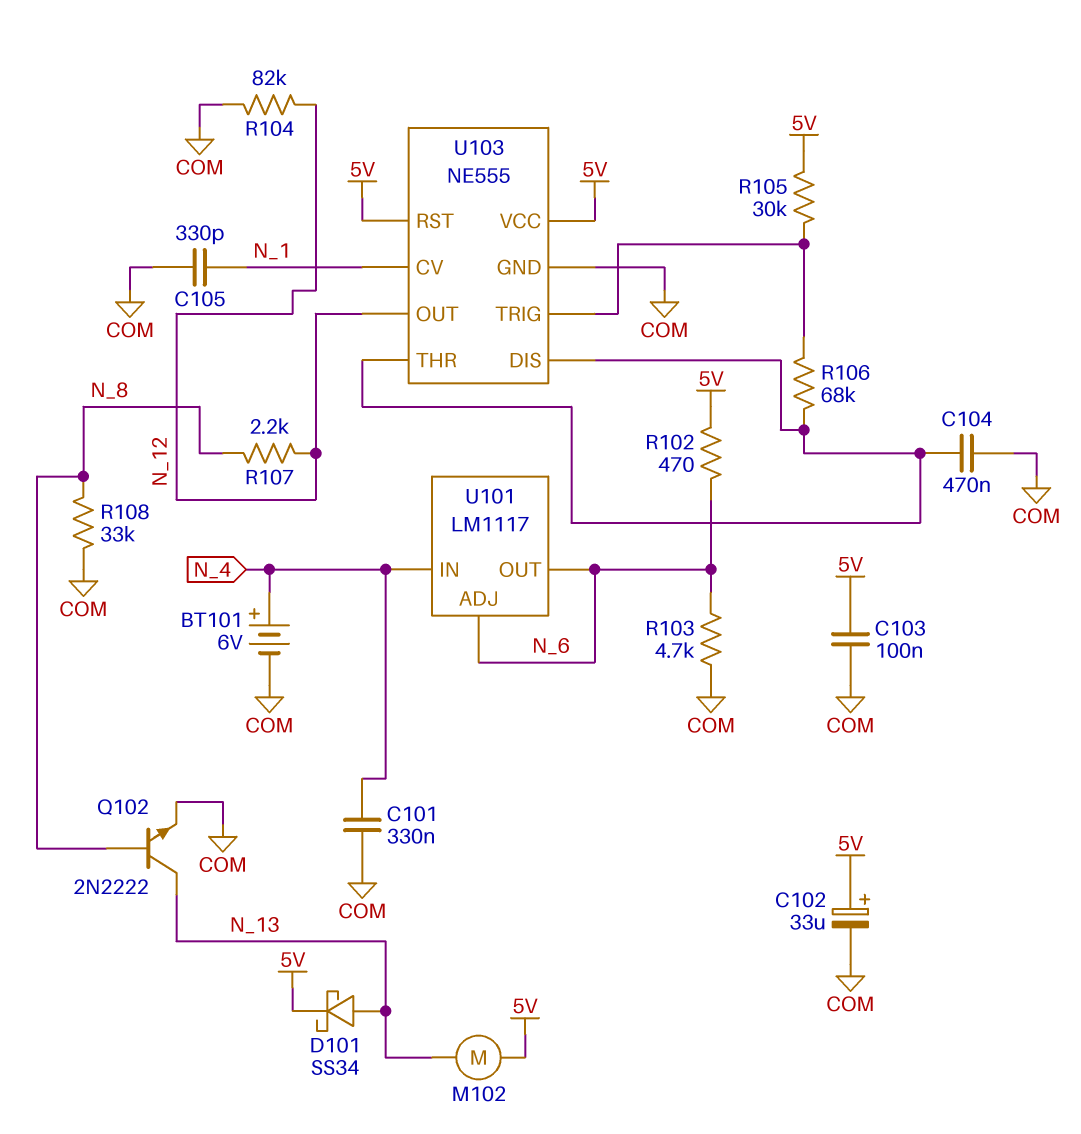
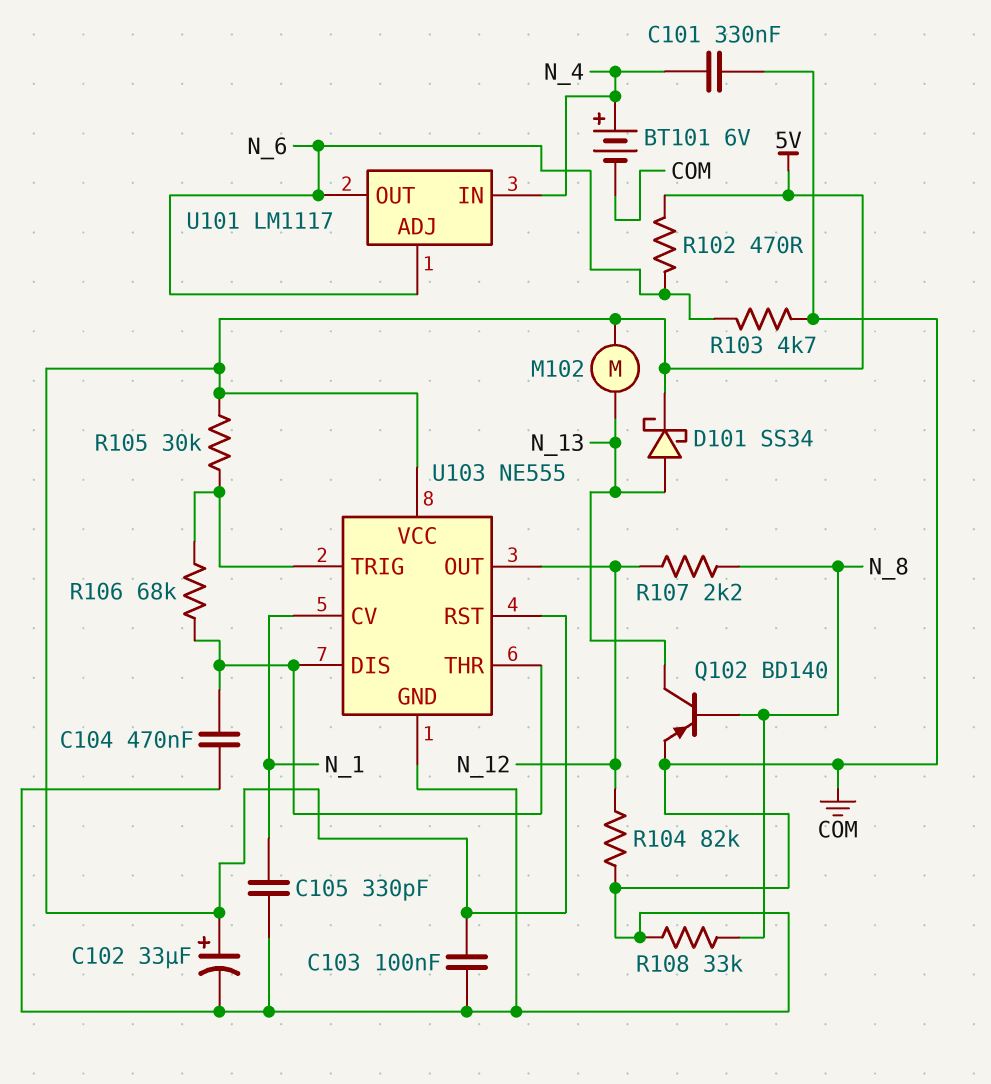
Q102: NPN 2N2222 (B N_8, C N_13, E COM) -> PNP BD140 (B N_8, C N_13, E COM)

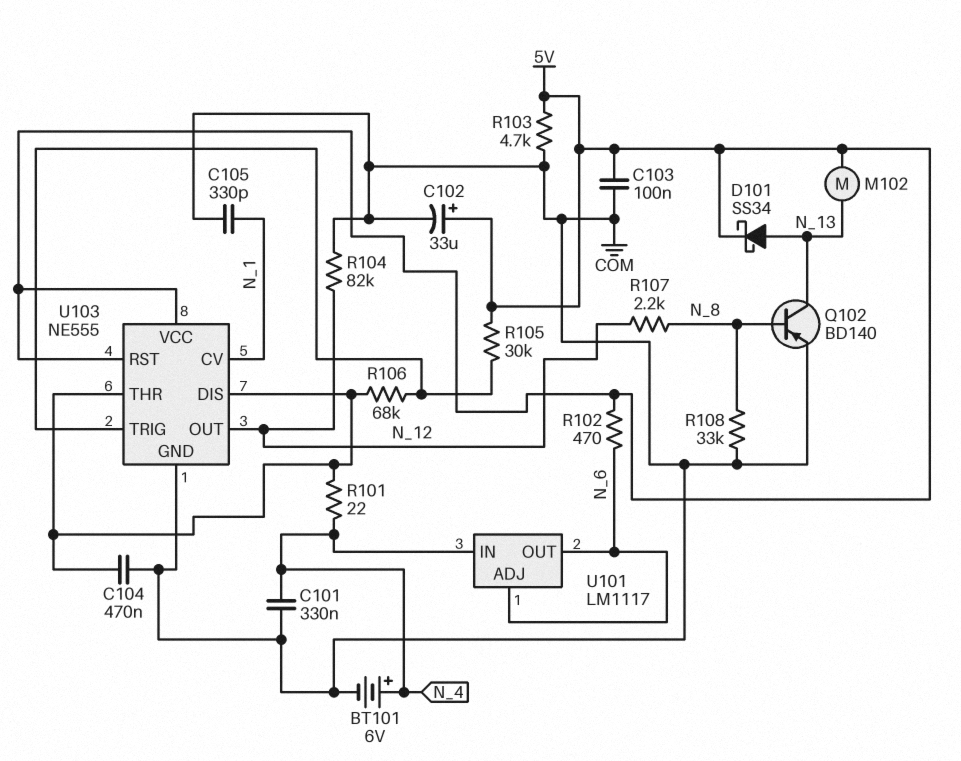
R101: none -> 22 (N_4, U103/DIS)
R103: 4.7k (COM, N_6) -> 4.7k (5V, COM)

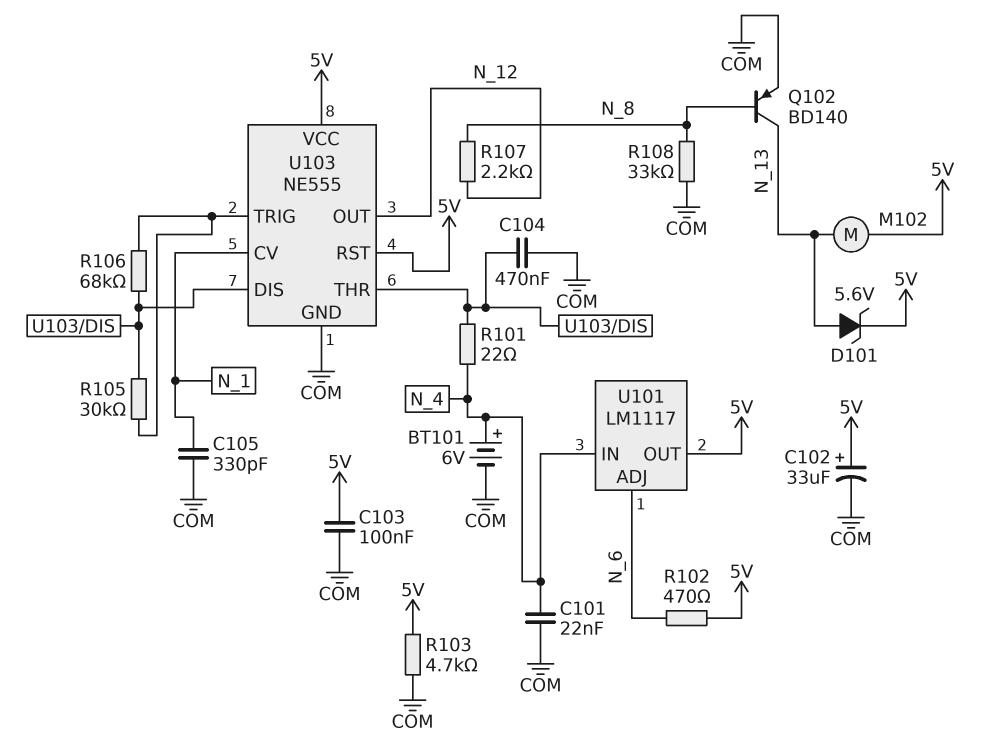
C101: 330nF (COM, N_4) -> 22nF (COM, N_4)
D101: schottky SS34 (A N_13, K 5V) -> zener 5.6V (A N_13, K 5V)
R104: 82k (COM, N_12) -> none
R105: 30k (5V, U103/TRIG) -> 30k (U103/DIS, U103/TRIG)
U101 pin OUT: N_6 -> 5V

